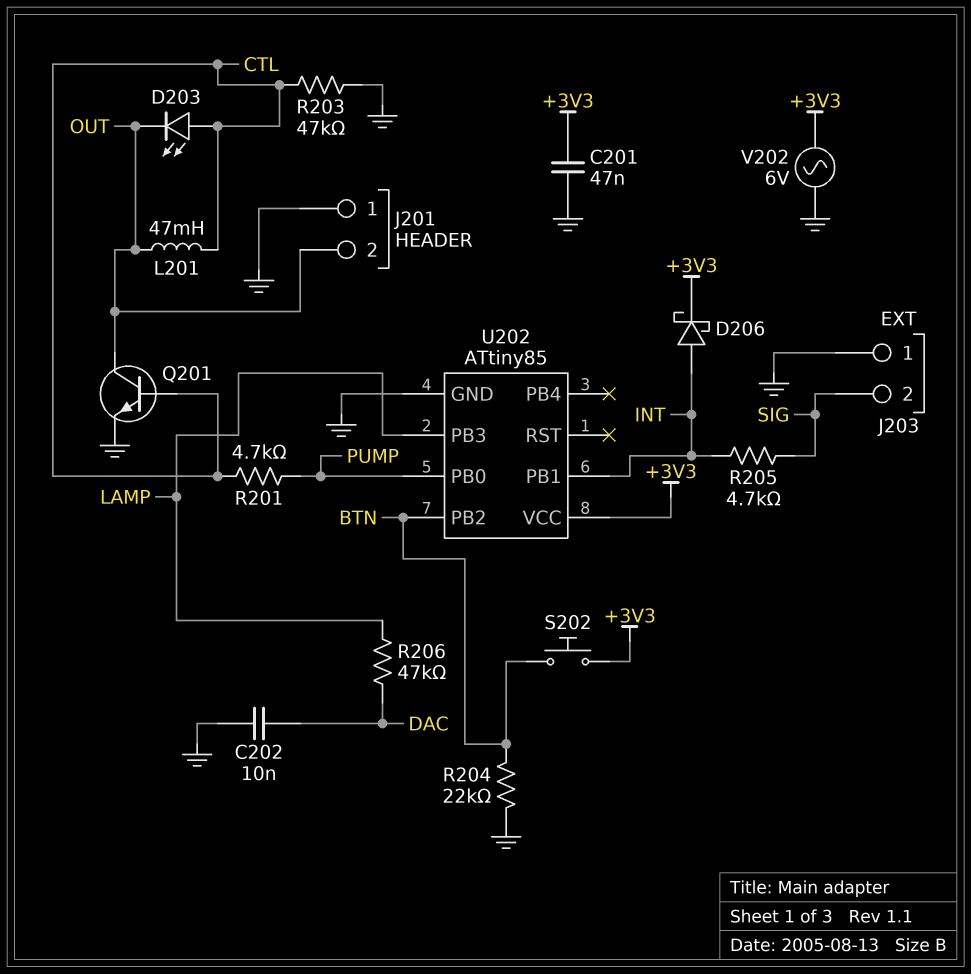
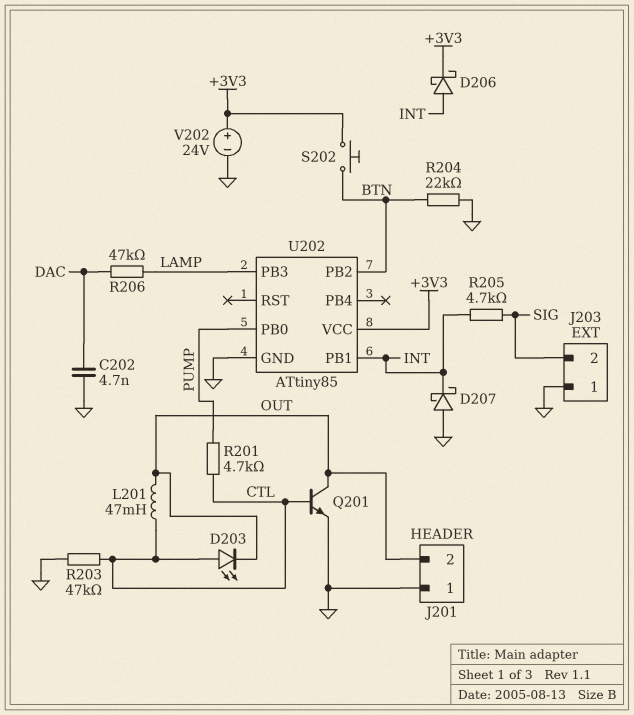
C201: 47nF (+3V3, GND) -> none
C202: 10nF (DAC, GND) -> 4.7nF (DAC, GND)
D207: none -> schottky (A GND, K INT)
V202: AC 6V (+3V3, GND) -> 24V (plus +3V3, minus GND)

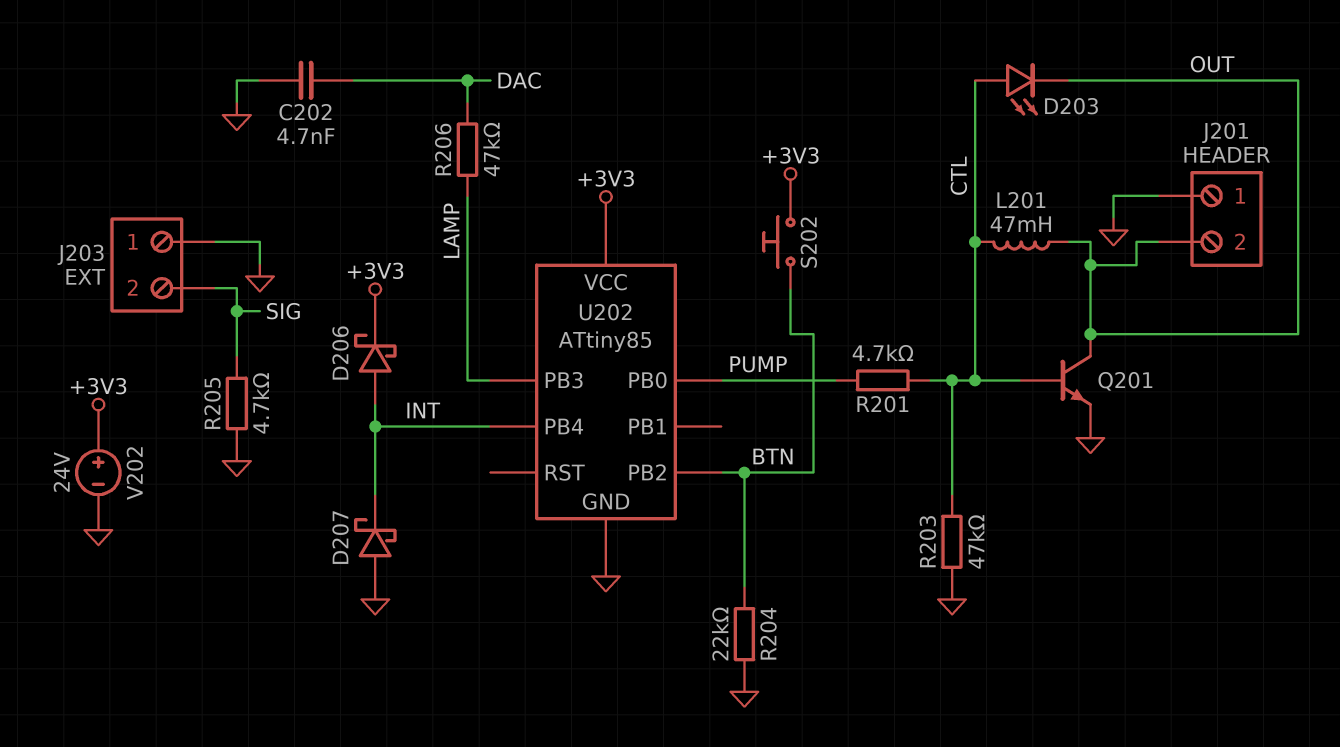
R205: 4.7k (INT, SIG) -> 4.7k (GND, SIG)
U202 pin PB1: INT -> none
U202 pin PB4: none -> INT

